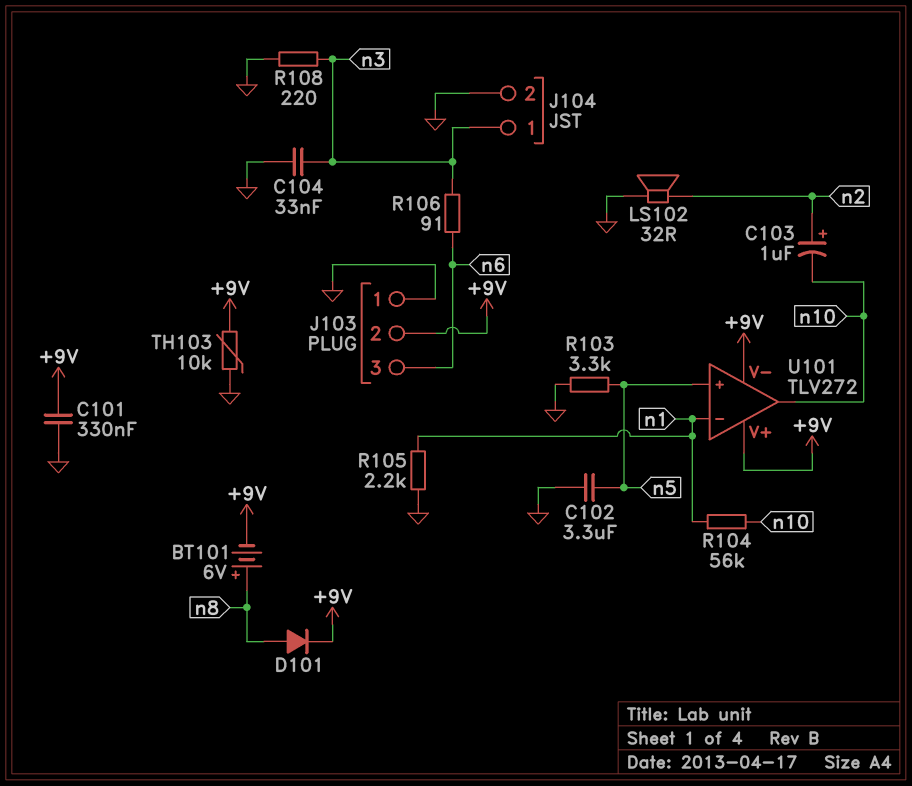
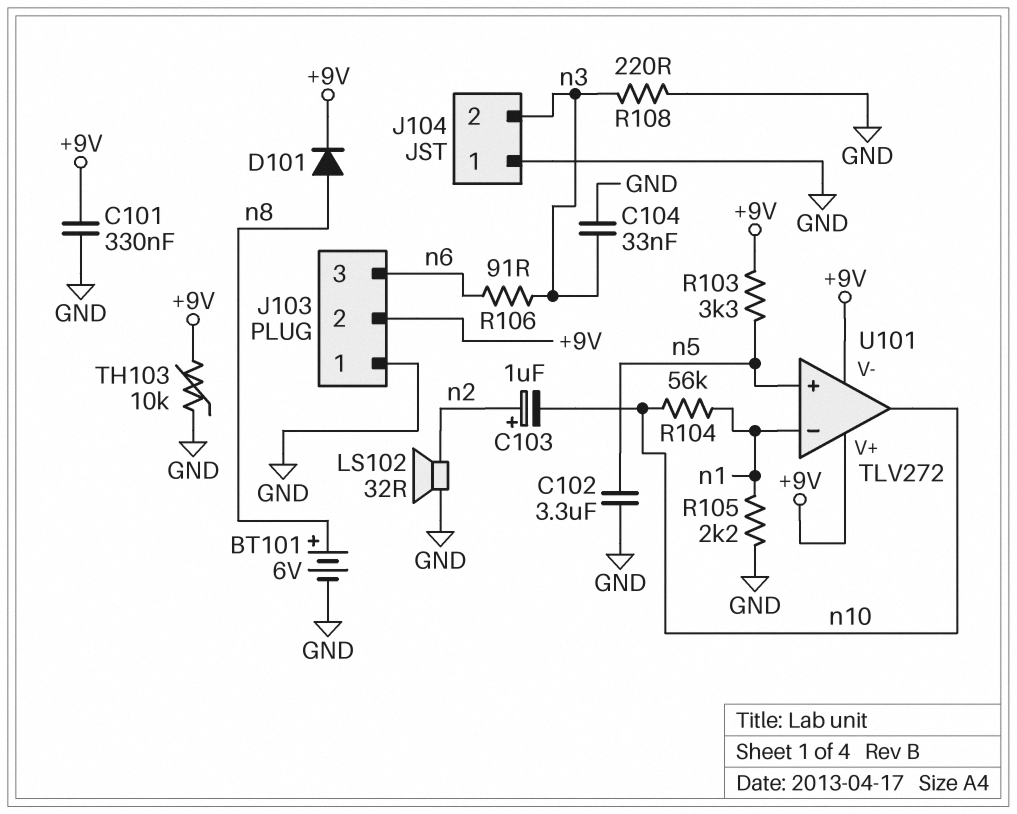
BT101: 6V (plus n8, minus +9V) -> 6V (plus n8, minus GND)
J104 pin 1: n3 -> GND
J104 pin 2: GND -> n3
R103: 3.3k (GND, n5) -> 3.3k (+9V, n5)

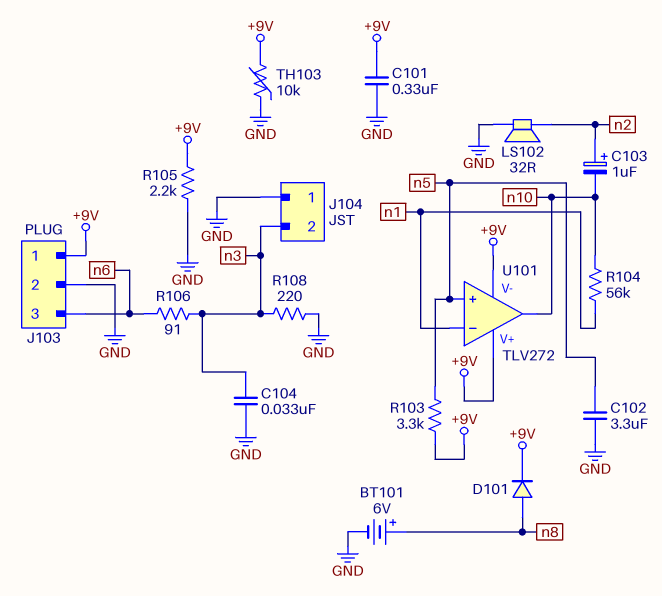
J103 pin 1: GND -> +9V
J103 pin 2: +9V -> GND
R105: 2.2k (GND, n1) -> 2.2k (+9V, GND)

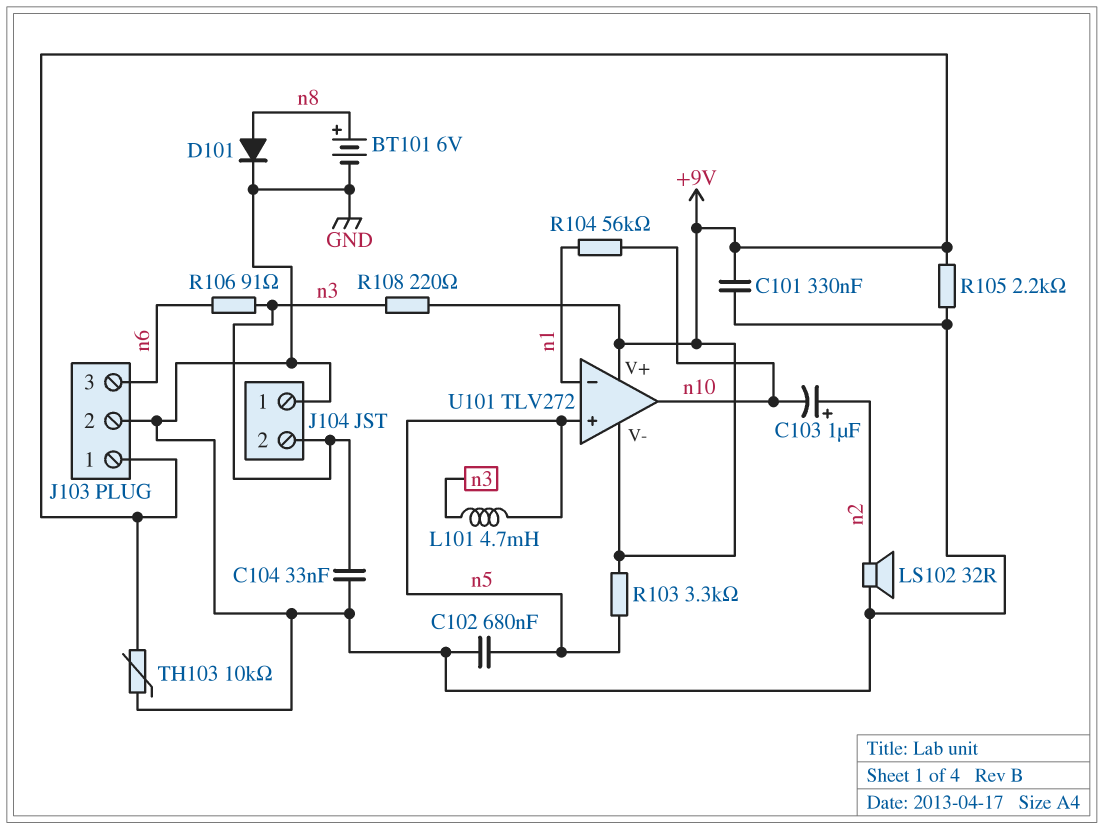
C102: 3.3uF (GND, n5) -> 680nF (GND, n5)
D101: diode (A n8, K +9V) -> diode (A n8, K GND)
L101: none -> 4.7mH (n3, n5)
R108: 220 (GND, n3) -> 220 (+9V, n3)

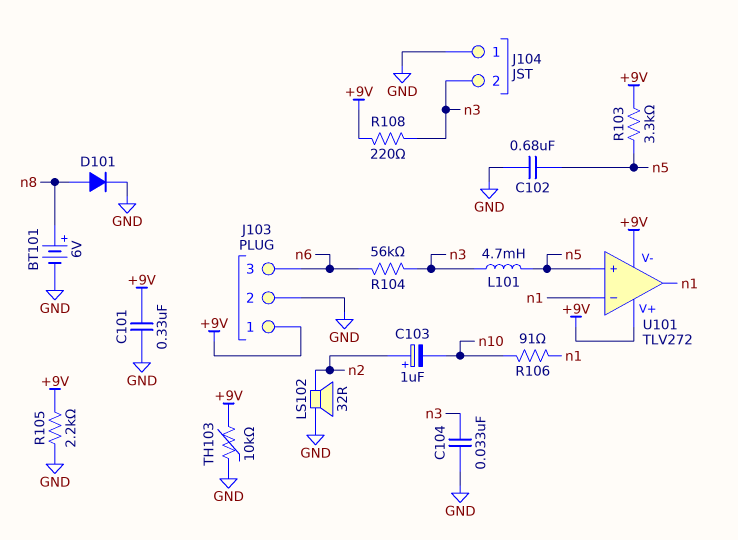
R104: 56k (n1, n10) -> 56k (n3, n6)
R106: 91 (n3, n6) -> 91 (n1, n10)
U101 pin out: n10 -> n1

